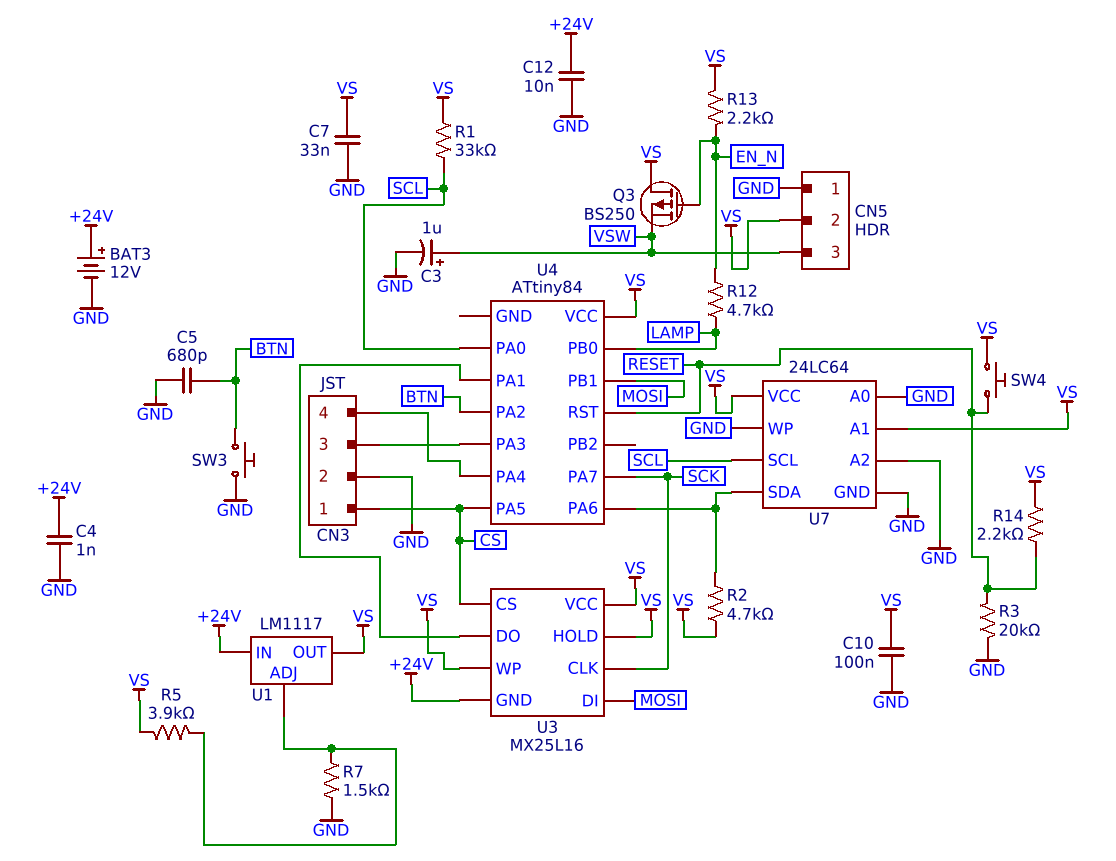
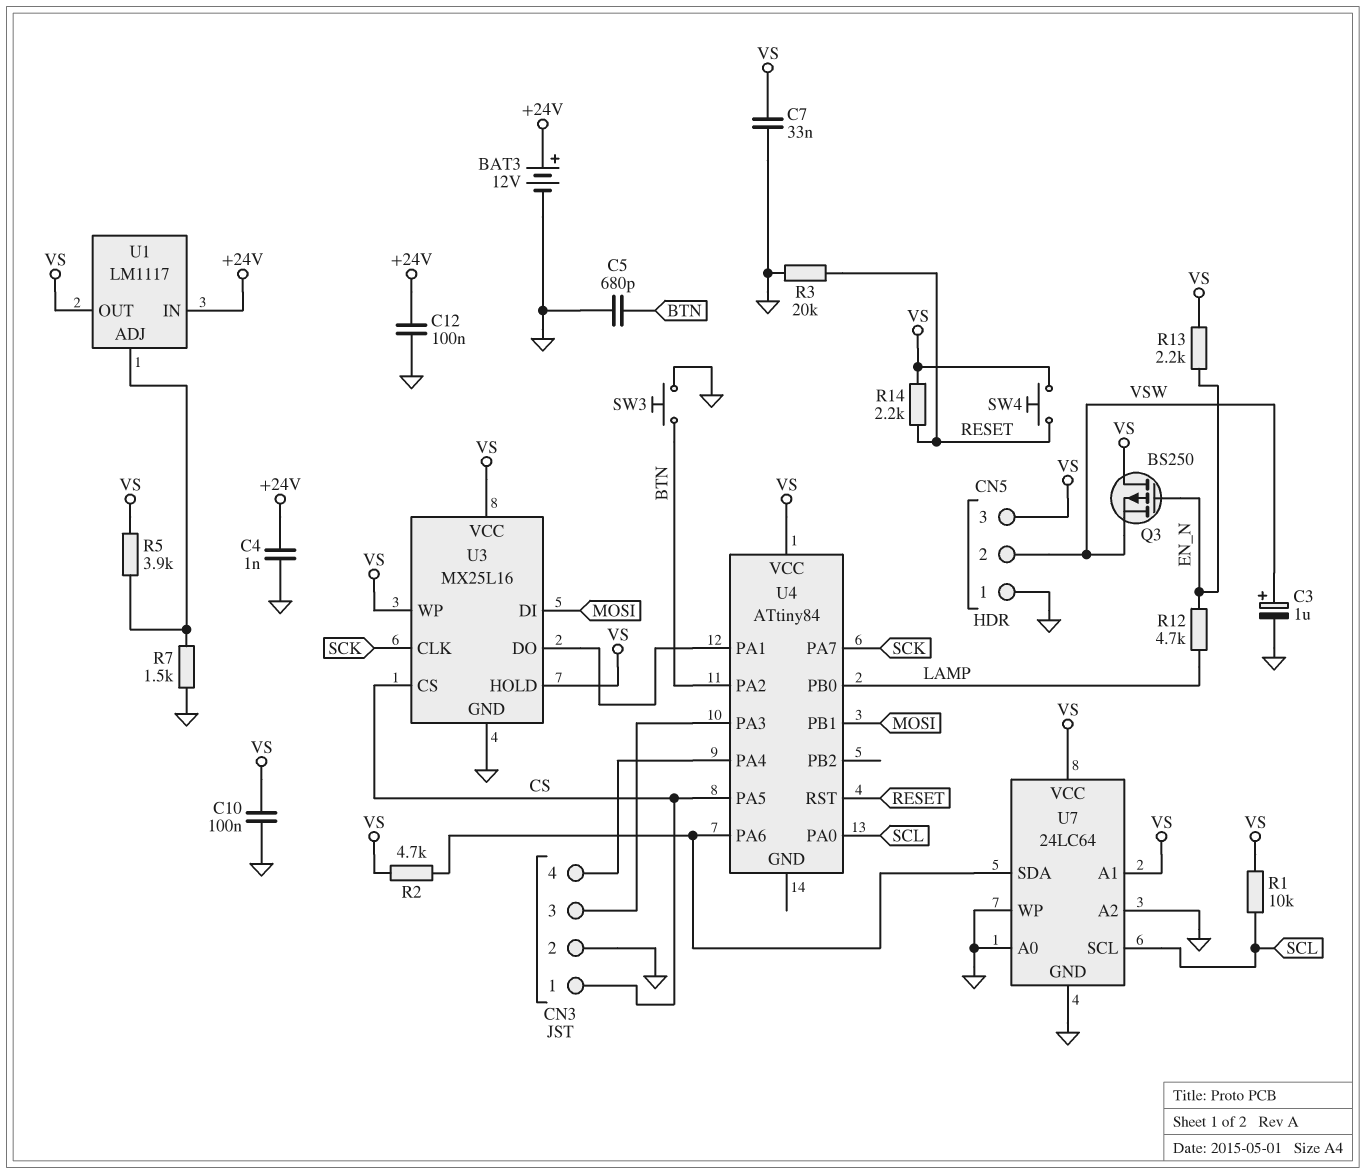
C12: 10nF (+24V, GND) -> 100nF (+24V, GND)
CN5 pin 2: VS -> VSW
CN5 pin 3: VSW -> VS
R1: 33k (SCL, VS) -> 10k (SCL, VS)
U3 pin GND: +24V -> GND

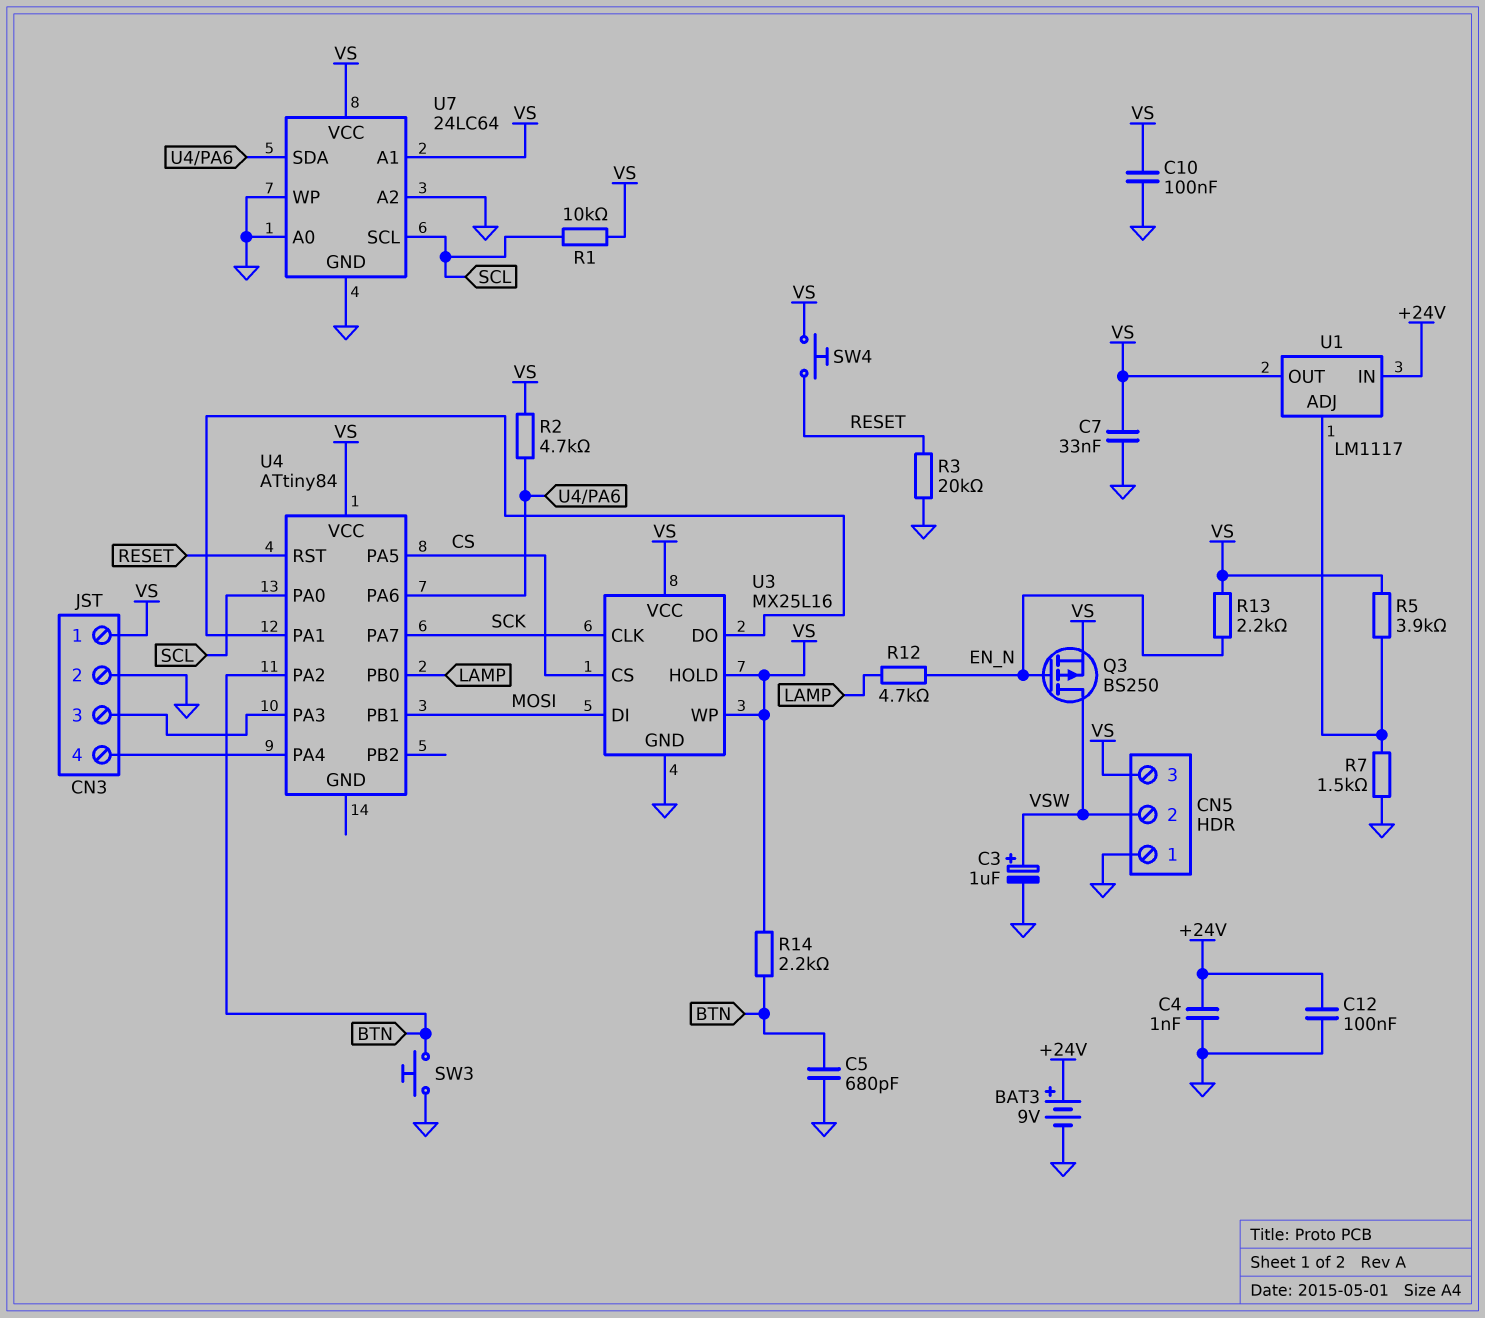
BAT3: 12V (plus +24V, minus GND) -> 9V (plus +24V, minus GND)
CN3 pin 1: CS -> VS
Q3: PMOS BS250 (G EN_N, D VS, S VSW) -> PMOS BS250 (G EN_N, D VSW, S VS)
R14: 2.2k (RESET, VS) -> 2.2k (BTN, VS)

